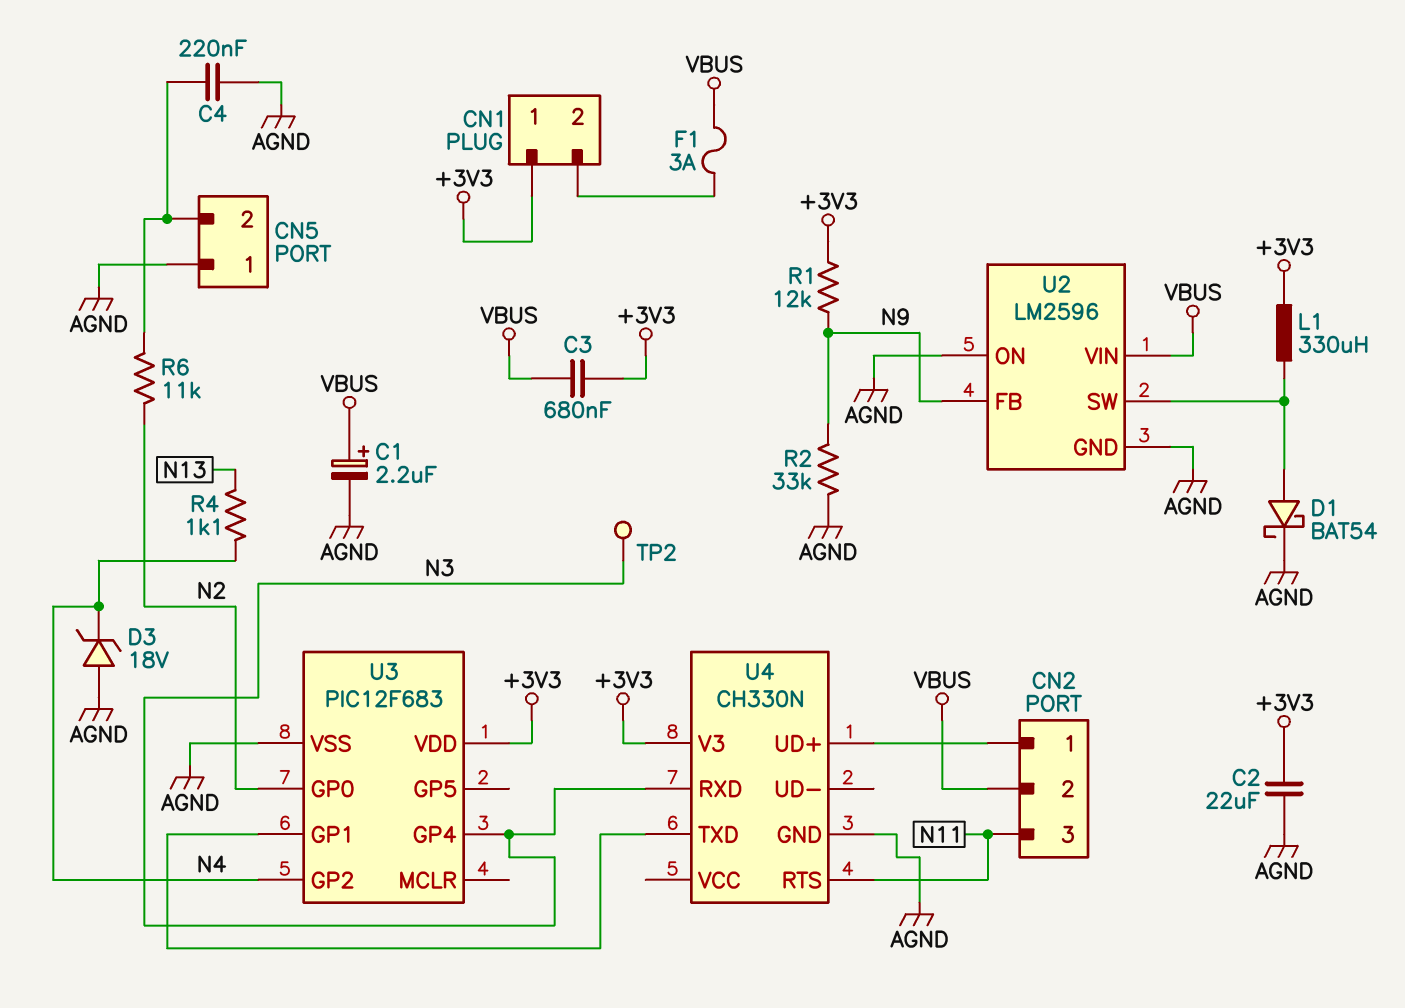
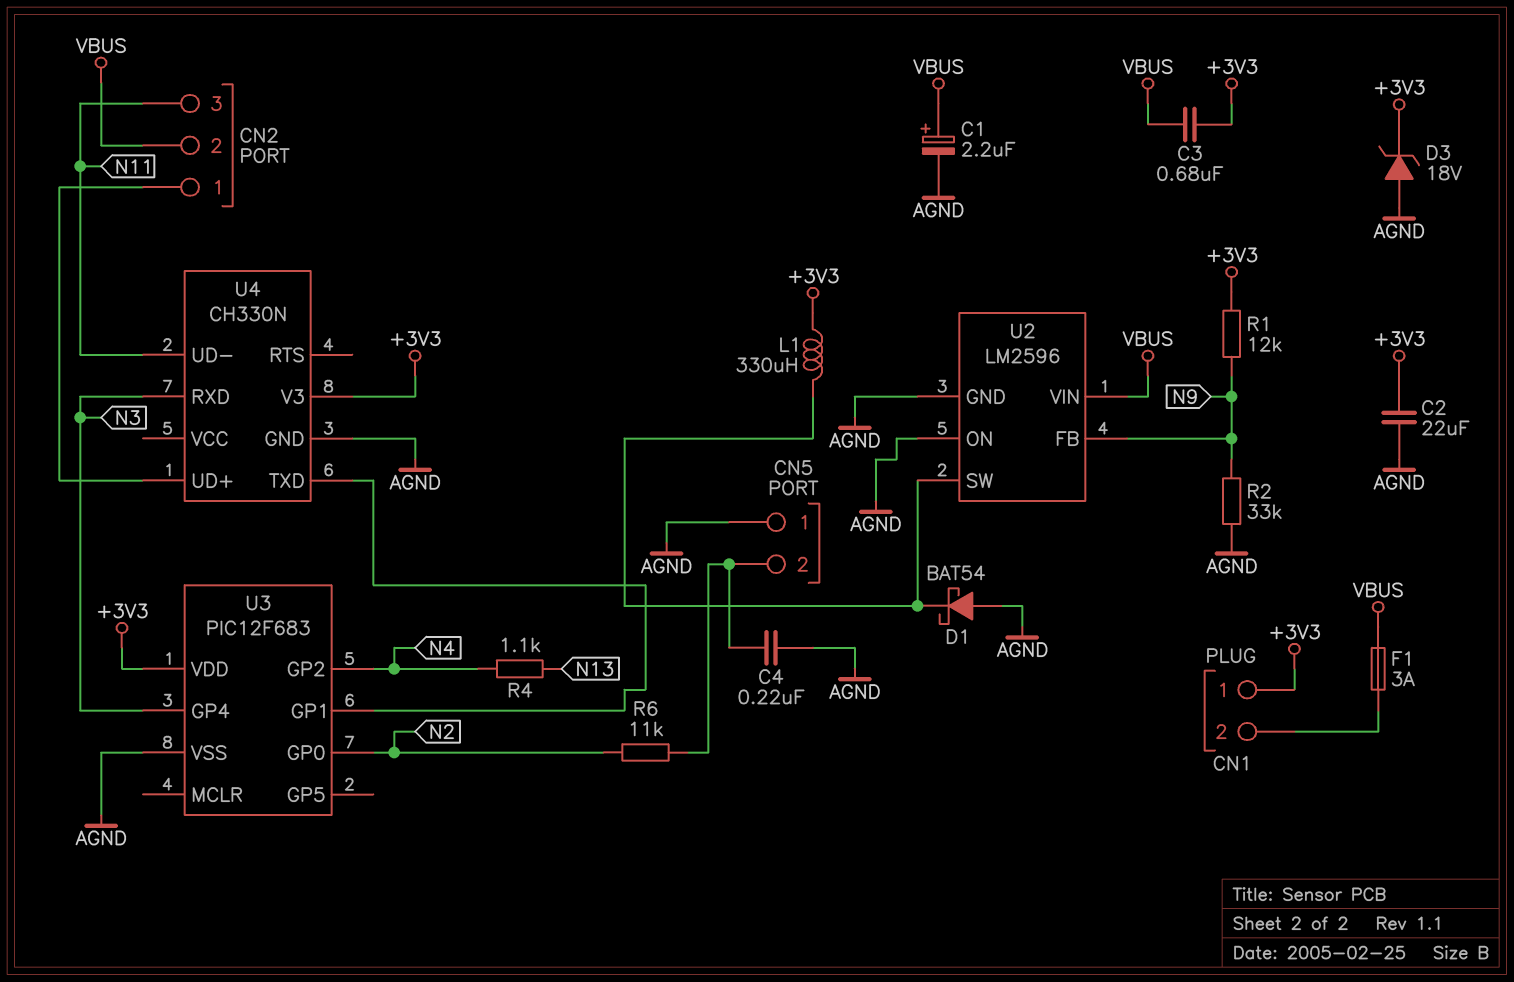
D1: schottky BAT54 (A U2/SW, K AGND) -> schottky BAT54 (A AGND, K U2/SW)
D3: zener 18V (A AGND, K N4) -> zener 18V (A AGND, K +3V3)
TP2: test point (N3) -> none
U4 pin RTS: N11 -> none
U4 pin UD-: none -> N11

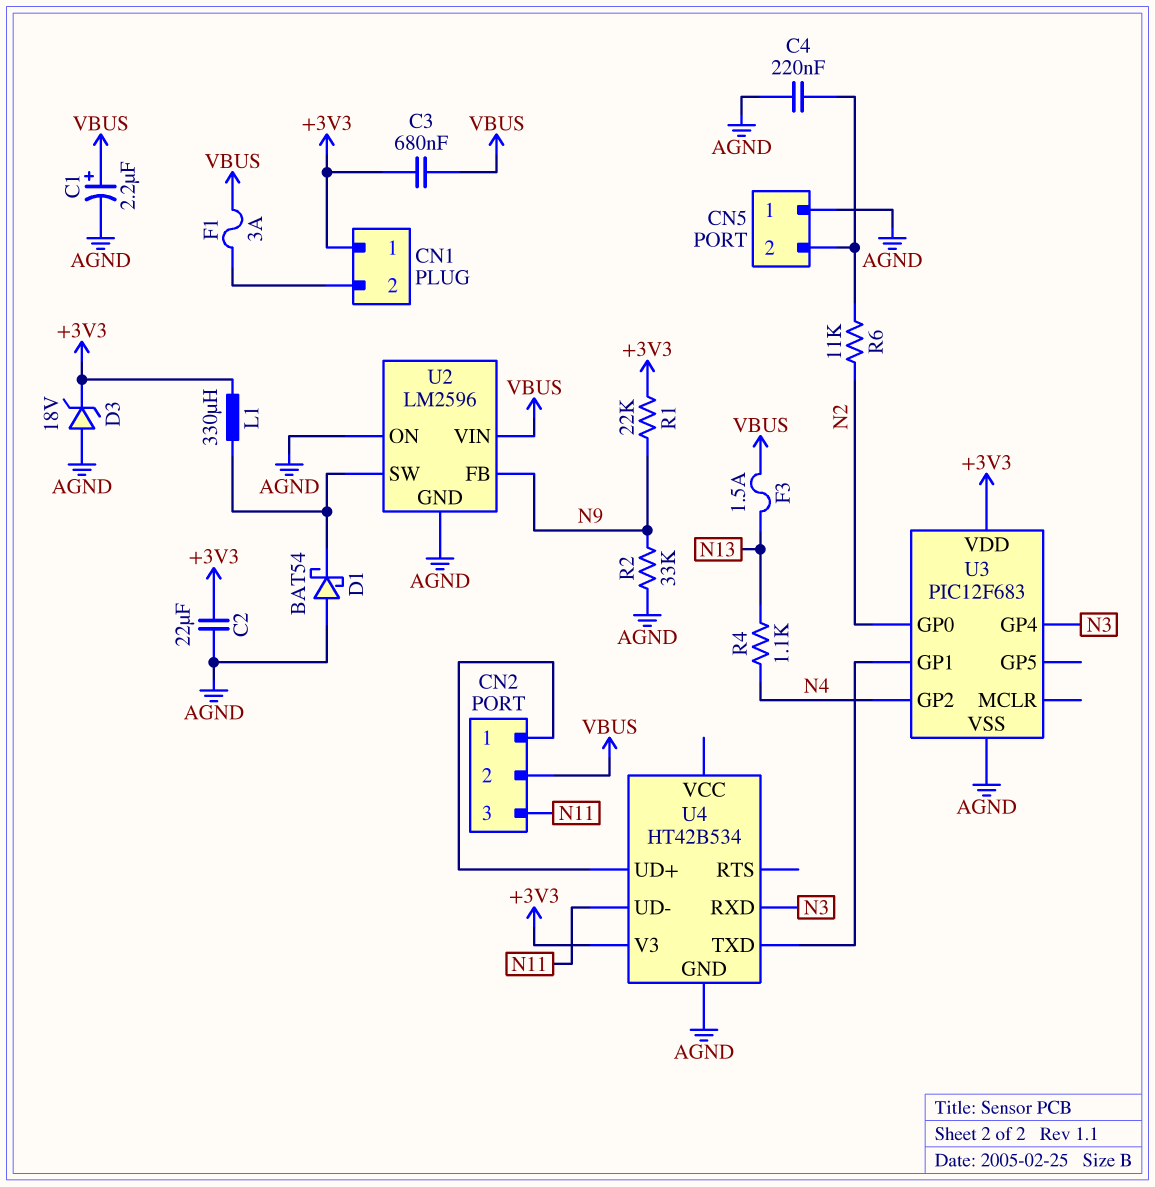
F3: none -> 1.5A (N13, VBUS)
R1: 12k (+3V3, N9) -> 22k (+3V3, N9)
U4: CH330N -> HT42B534

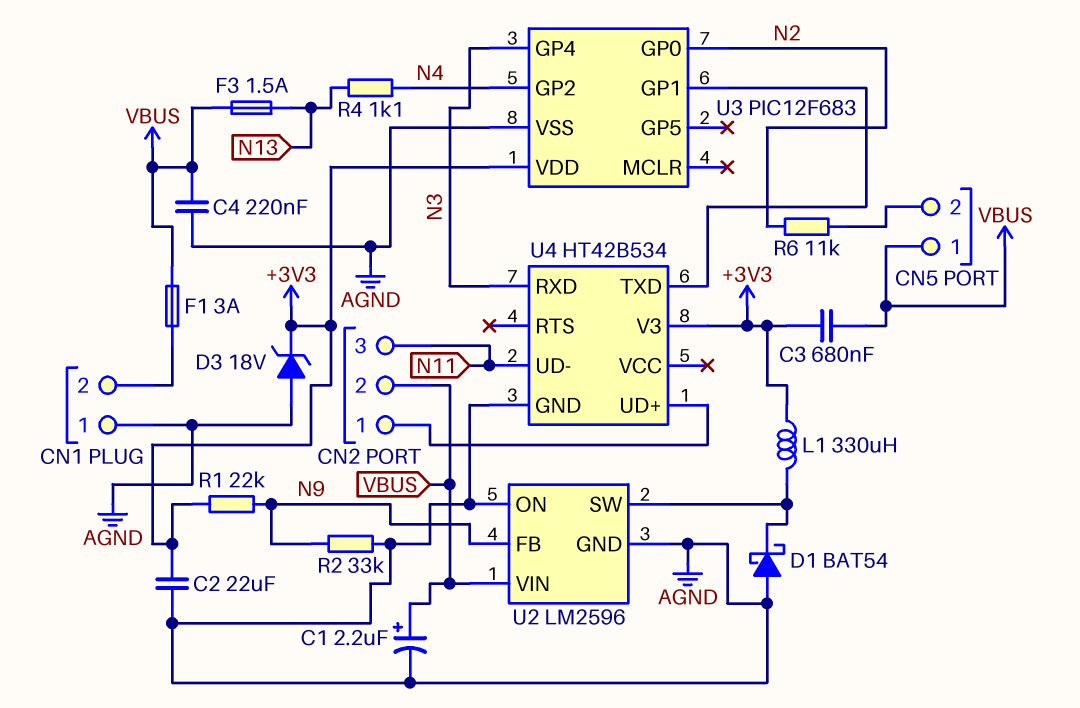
C4: 220nF (AGND, CN5/2) -> 220nF (AGND, VBUS)
CN1 pin 1: +3V3 -> AGND
CN5 pin 1: AGND -> VBUS

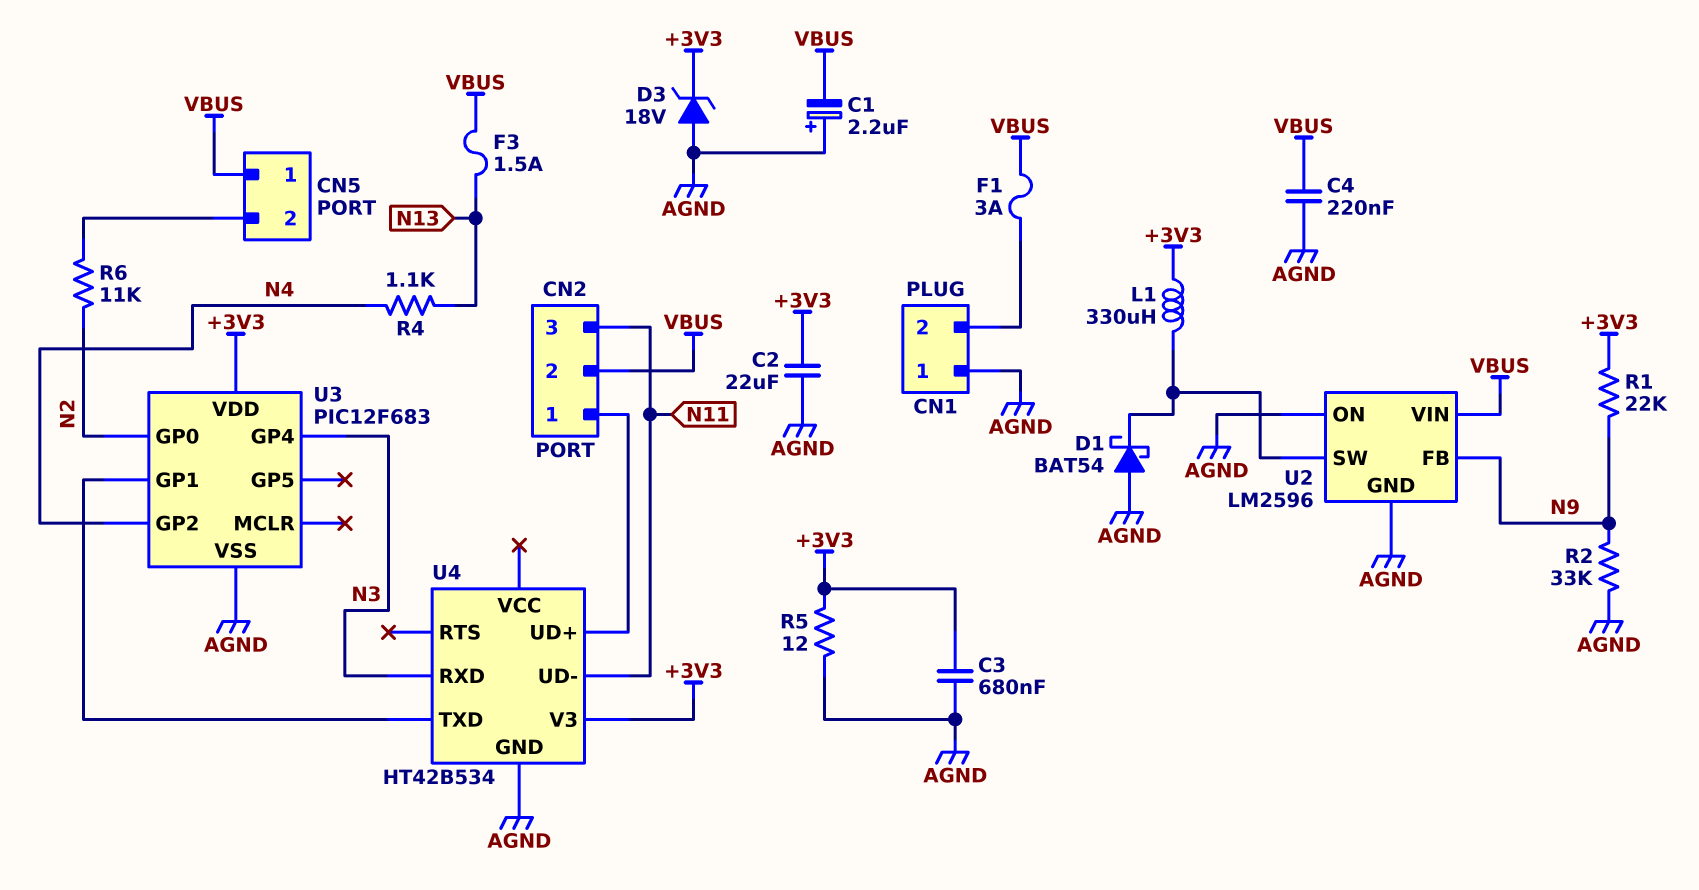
C1: 2.2uF (plus VBUS, minus AGND) -> 2.2uF (plus AGND, minus VBUS)
C3: 680nF (+3V3, VBUS) -> 680nF (+3V3, AGND)
R5: none -> 12 (+3V3, AGND)

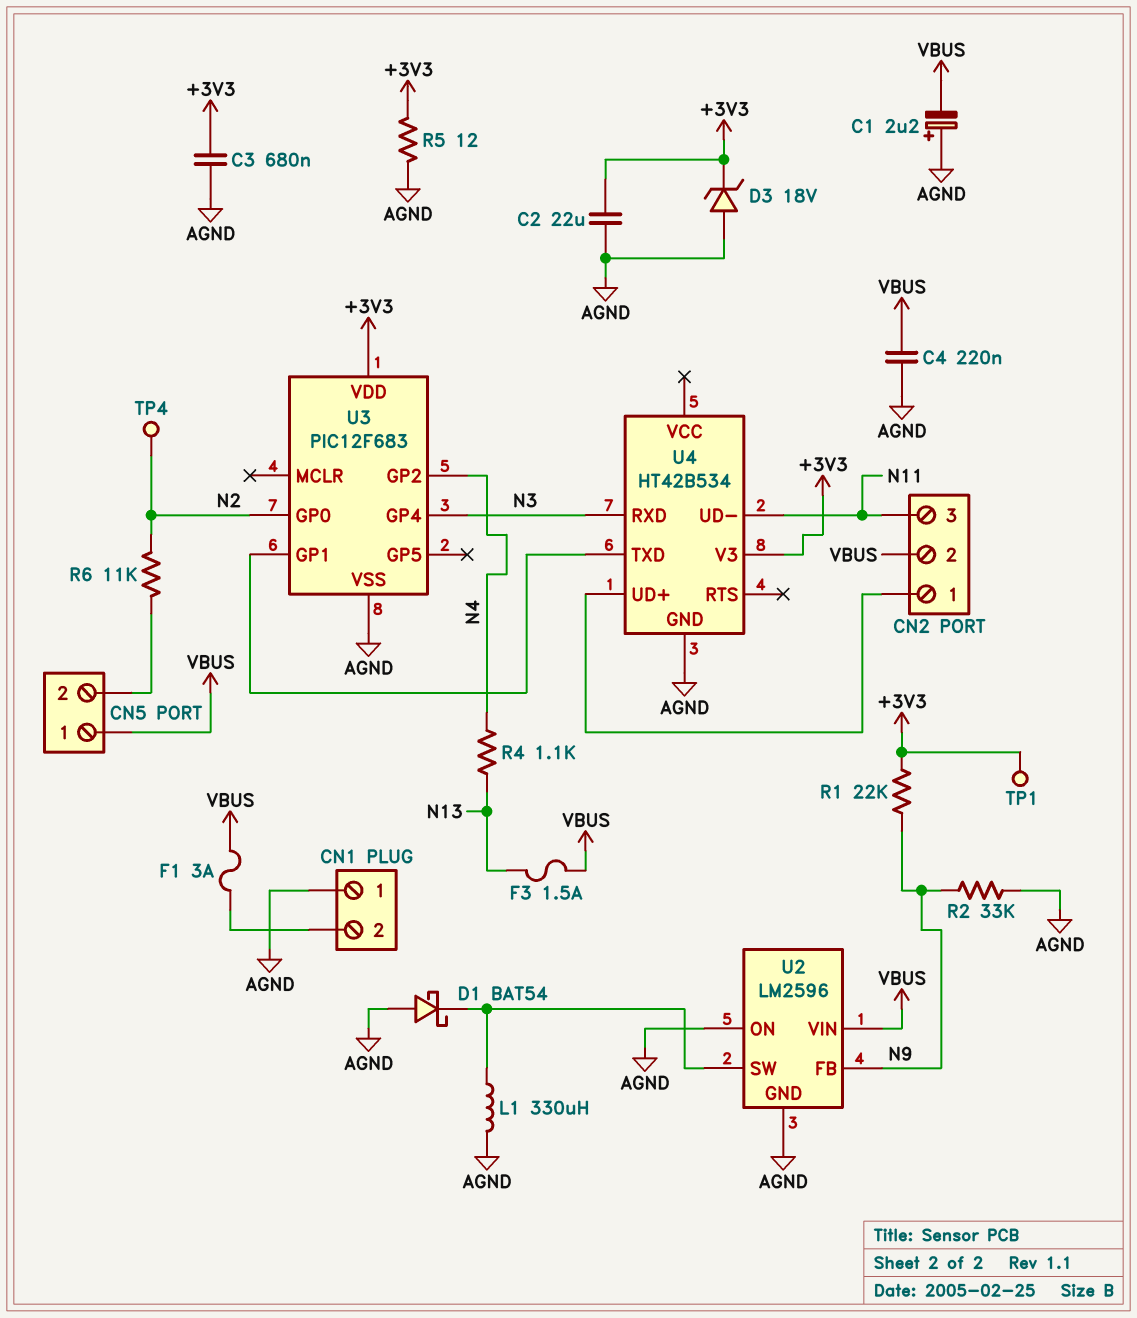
L1: 330uH (+3V3, U2/SW) -> 330uH (AGND, U2/SW)
TP1: none -> test point (+3V3)
TP4: none -> test point (N2)

